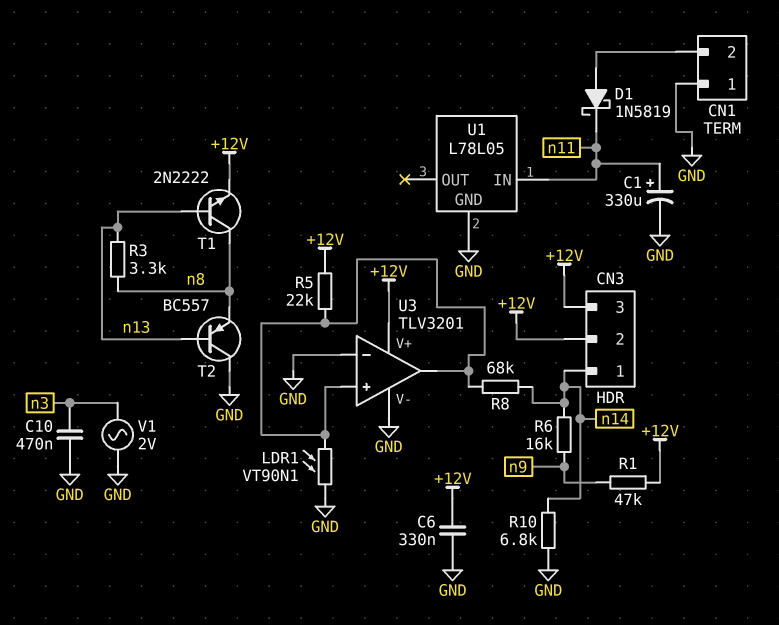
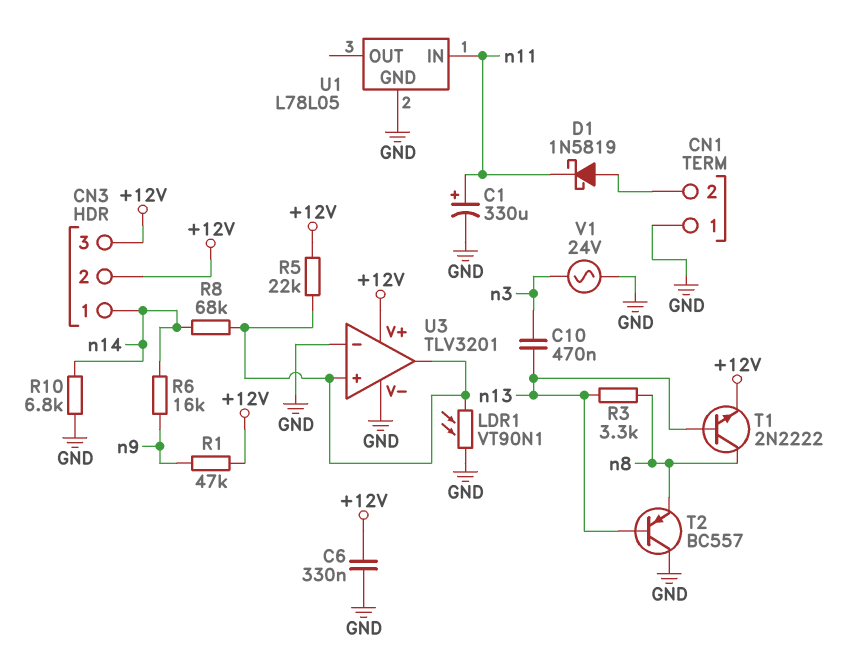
C10: 470nF (GND, n3) -> 470nF (n3, n13)
V1: AC 2V (GND, n3) -> AC 24V (GND, n3)

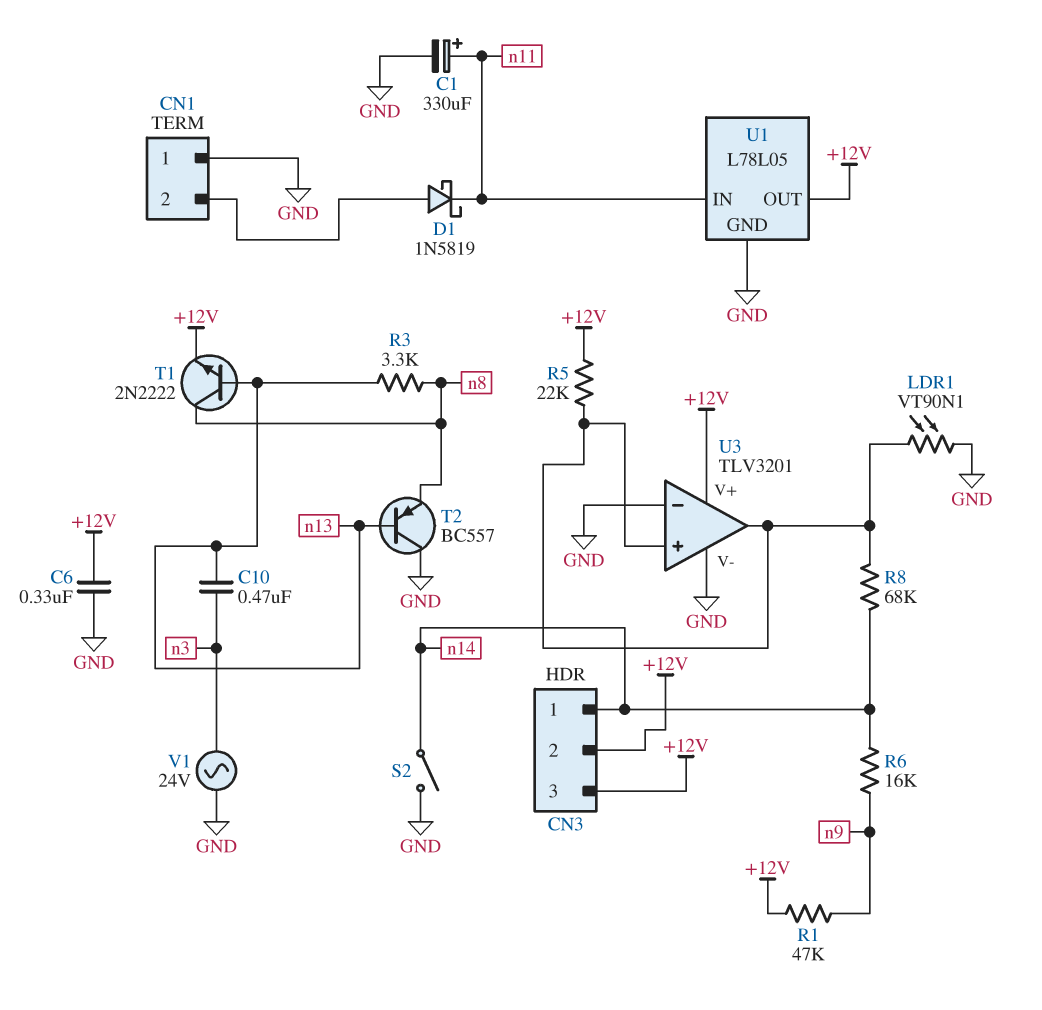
R10: 6.8k (GND, n14) -> none
S2: none -> switch (GND, n14)
U1 pin OUT: none -> +12V

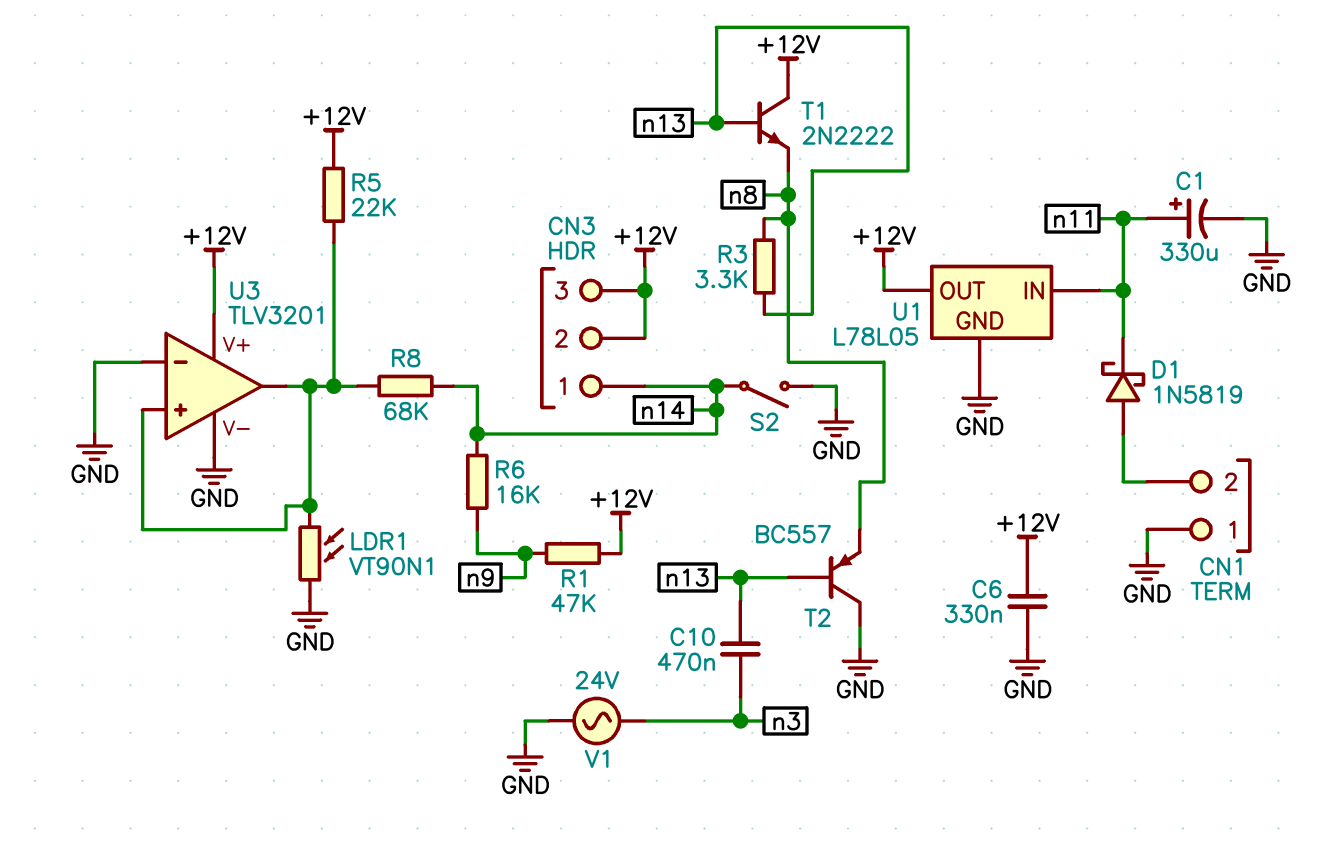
T1: NPN 2N2222 (B n13, C n8, E +12V) -> NPN 2N2222 (B n13, C +12V, E n8)

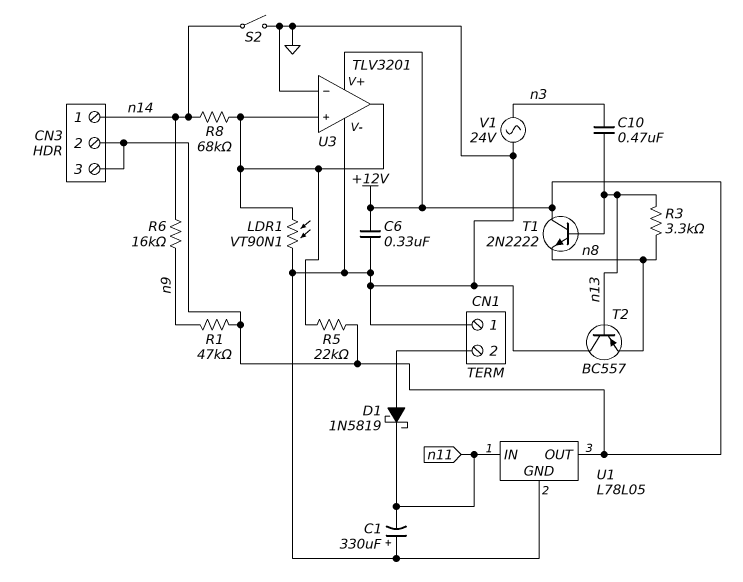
C1: 330uF (plus n11, minus GND) -> 330uF (plus GND, minus n11)

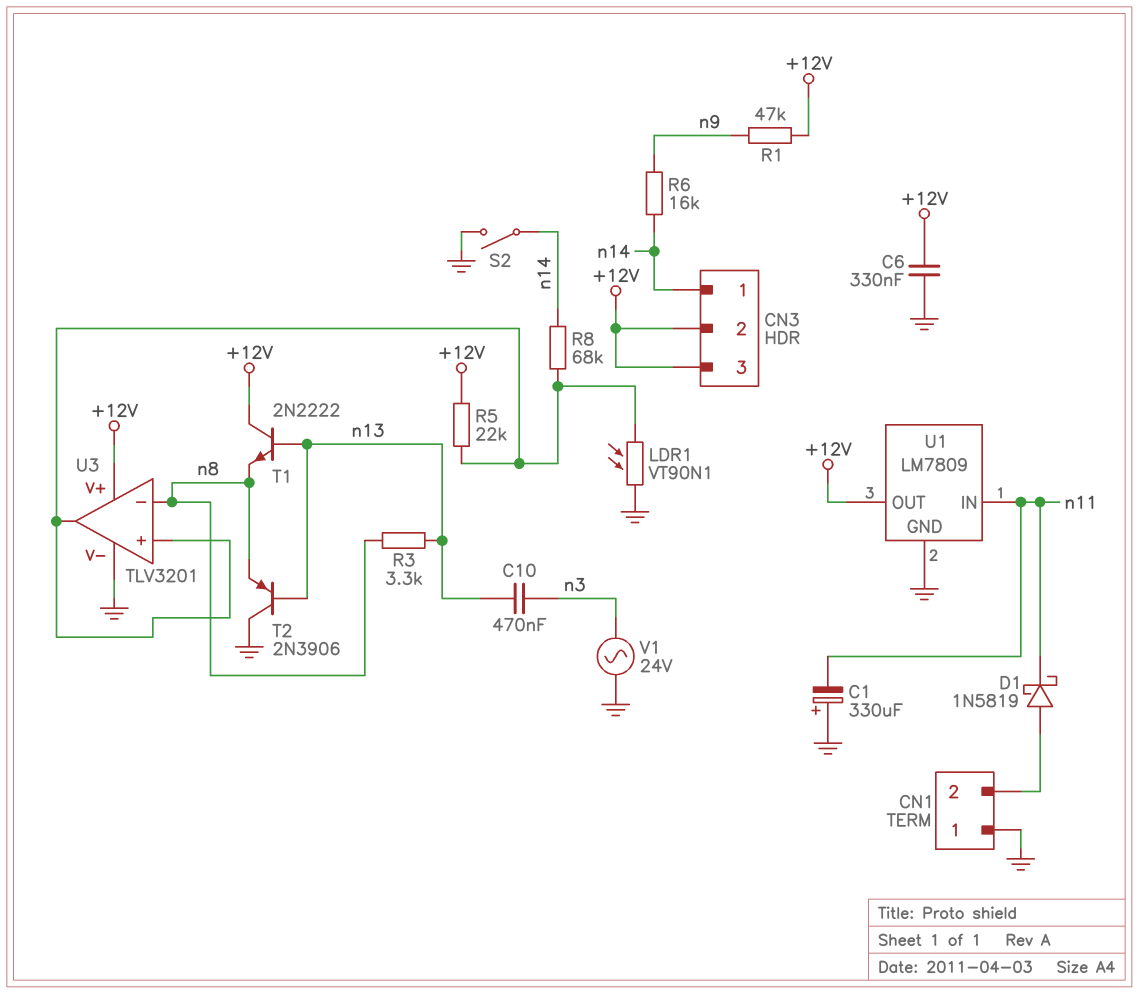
T2: PNP BC557 (B n13, C GND, E n8) -> PNP 2N3906 (B n13, C GND, E n8)
U1: L78L05 -> LM7809
U3 pin in-: GND -> n8

